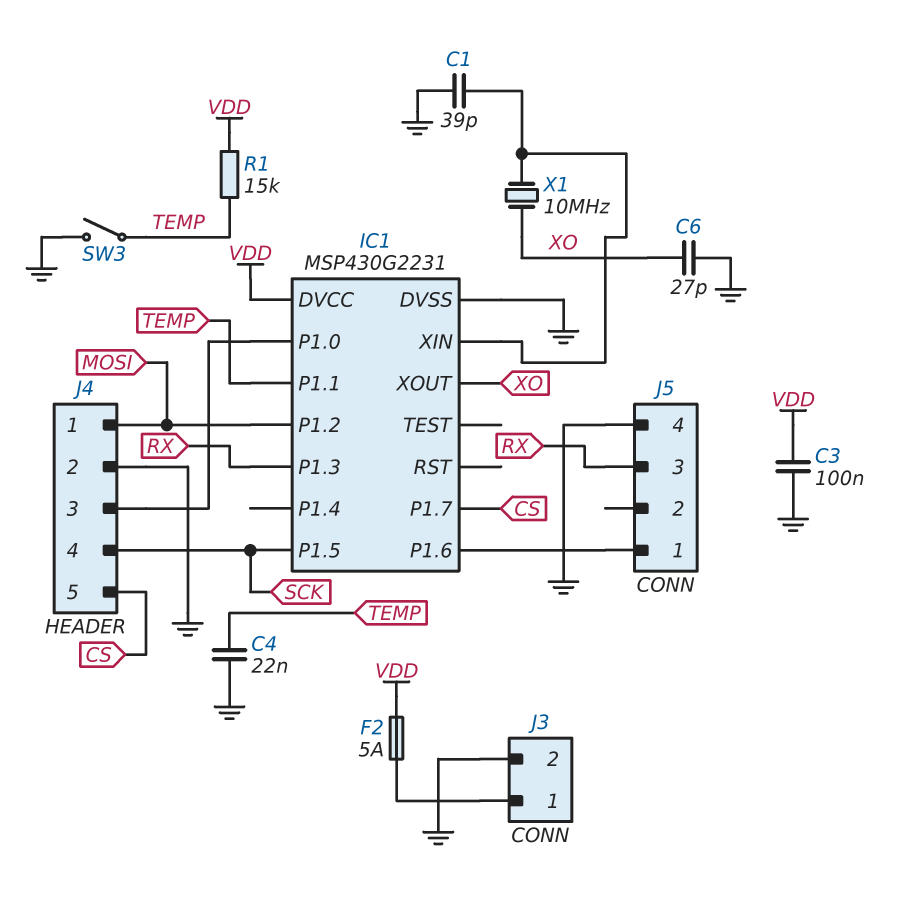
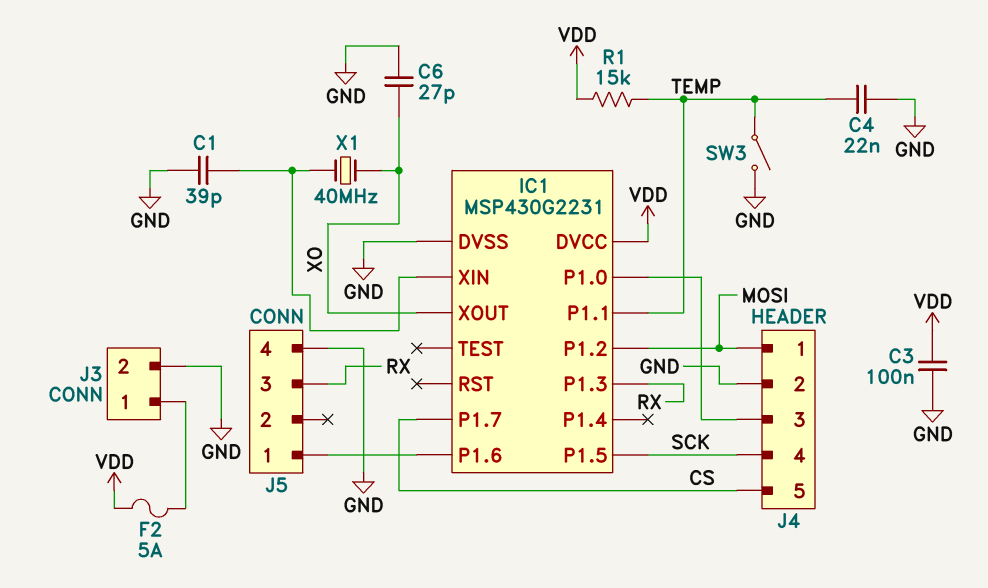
X1: 10MHz (IC1/XIN, XO) -> 40MHz (IC1/XIN, XO)

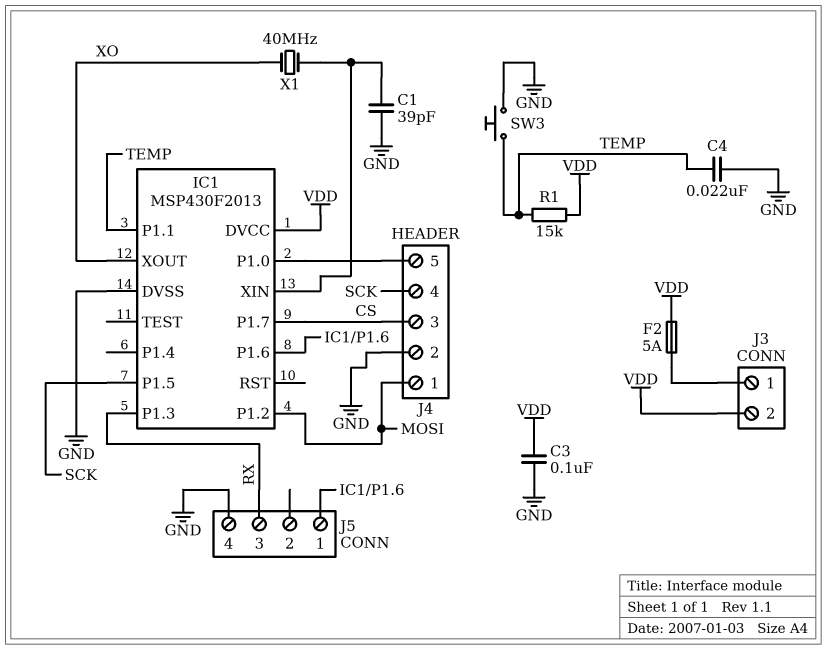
C6: 27pF (GND, XO) -> none
IC1: MSP430G2231 -> MSP430F2013
J3 pin 2: GND -> VDD
J4 pin 3: IC1/P1.0 -> CS
J4 pin 5: CS -> IC1/P1.0
SW3: switch (GND, TEMP) -> button (GND, TEMP)

